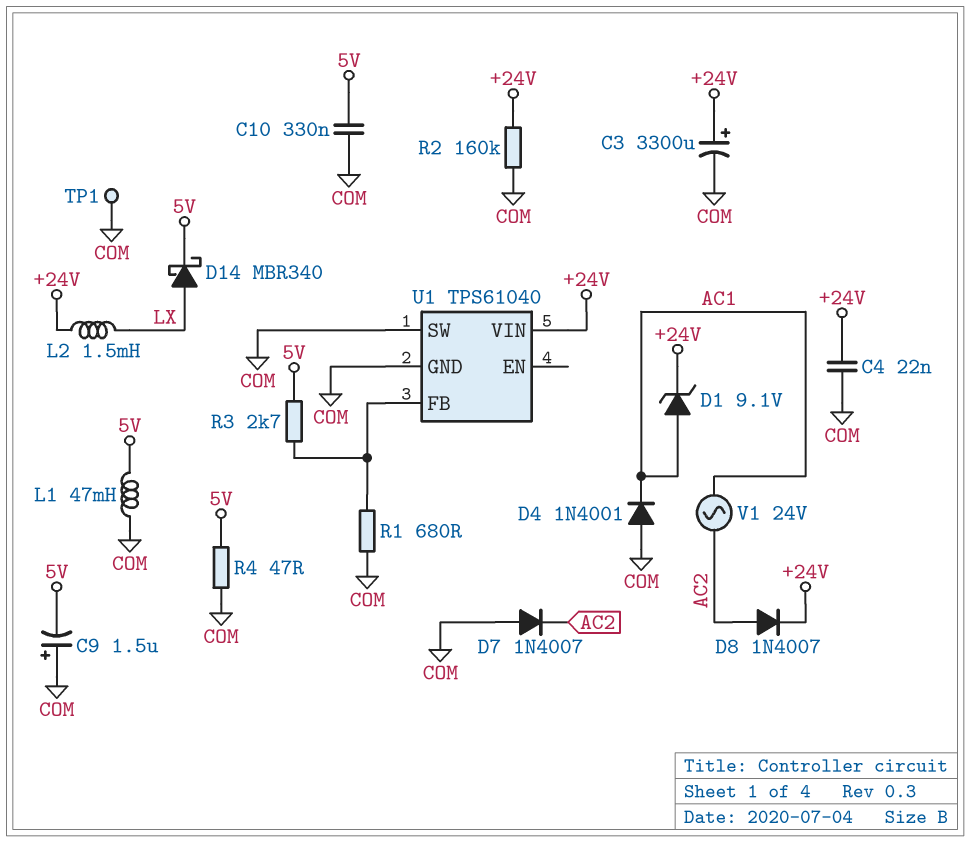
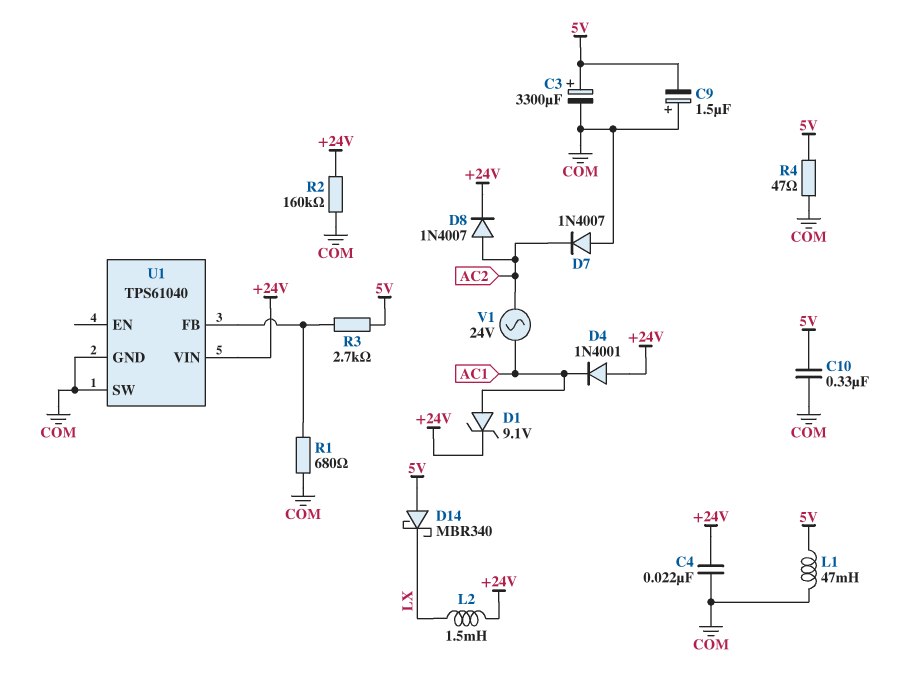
C3: 3300uF (plus +24V, minus COM) -> 3300uF (plus 5V, minus COM)
D4: diode 1N4001 (A COM, K AC1) -> diode 1N4001 (A +24V, K AC1)
D14: schottky MBR340 (A LX, K 5V) -> schottky MBR340 (A 5V, K LX)
TP1: test point (COM) -> none

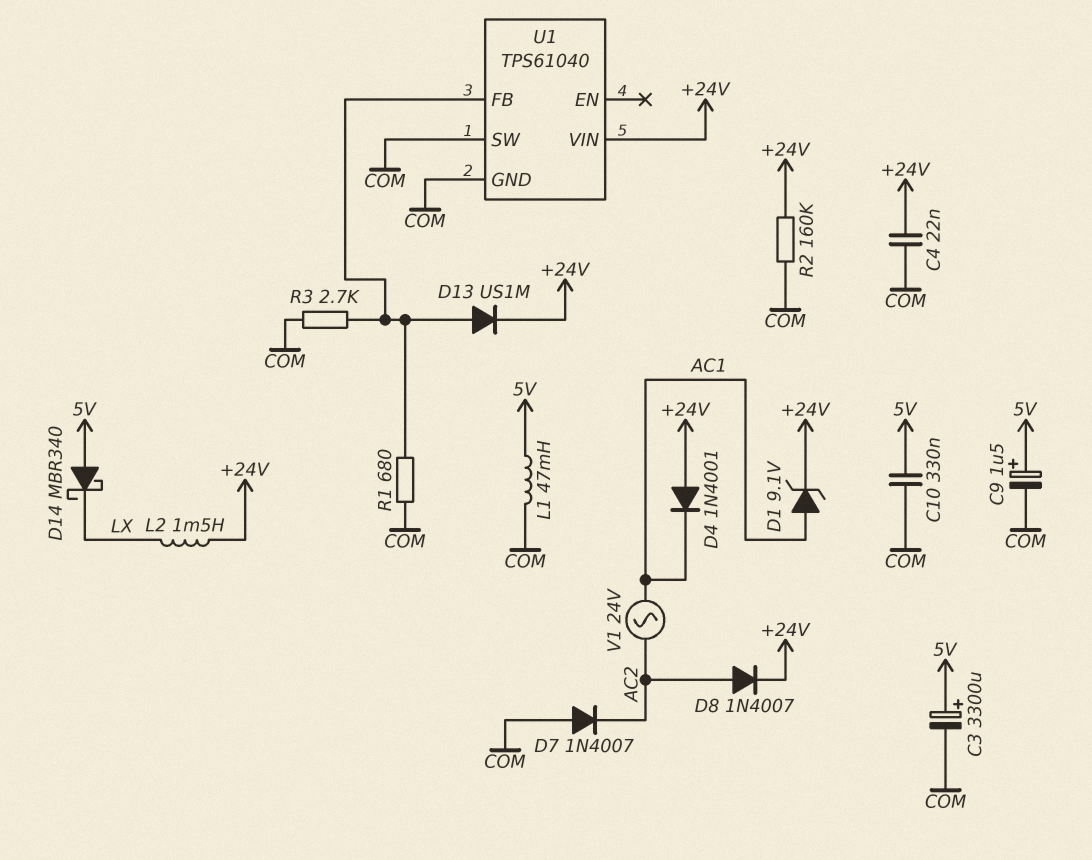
C9: 1.5uF (plus COM, minus 5V) -> 1.5uF (plus 5V, minus COM)
D13: none -> diode US1M (A U1/FB, K +24V)
R3: 2.7k (5V, U1/FB) -> 2.7k (COM, U1/FB)
R4: 47 (5V, COM) -> none

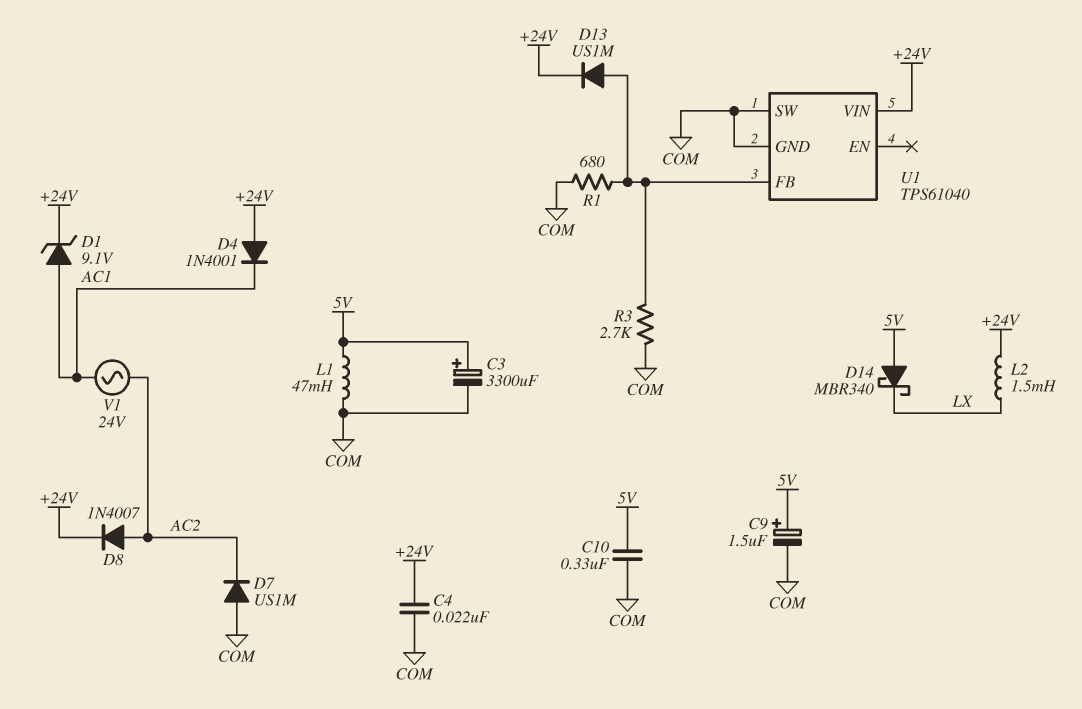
D7: diode 1N4007 (A COM, K AC2) -> diode US1M (A COM, K AC2)
R2: 160k (+24V, COM) -> none

